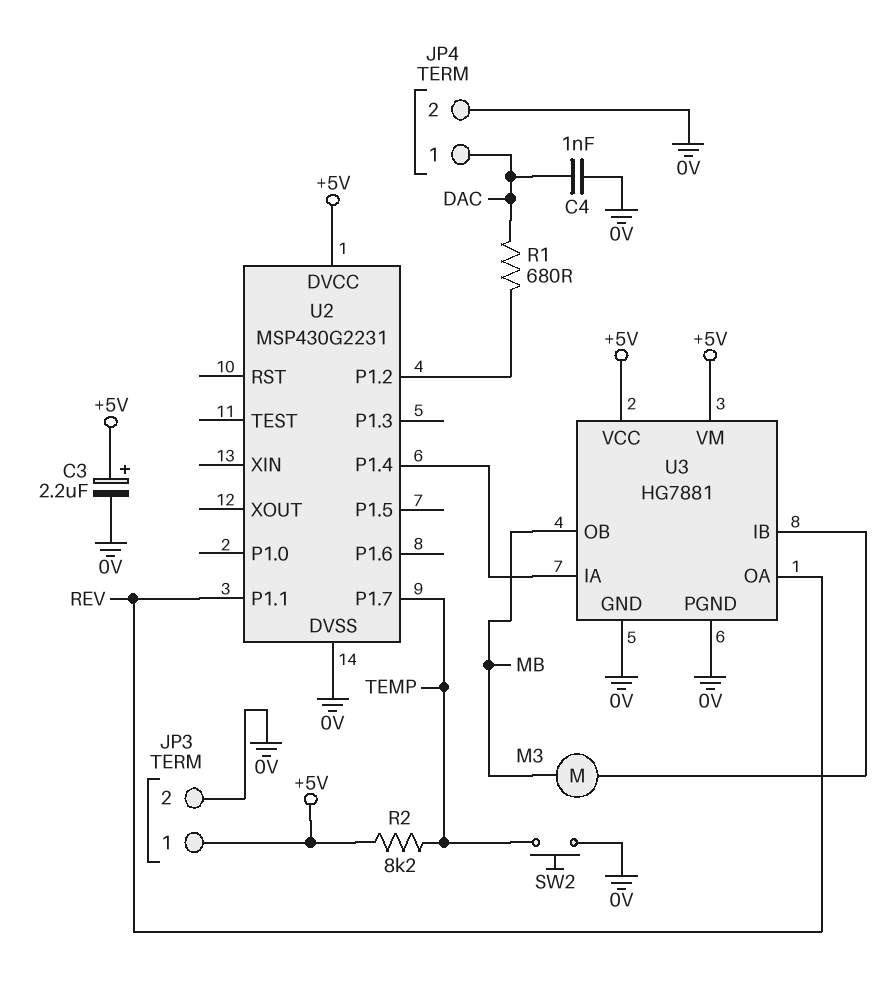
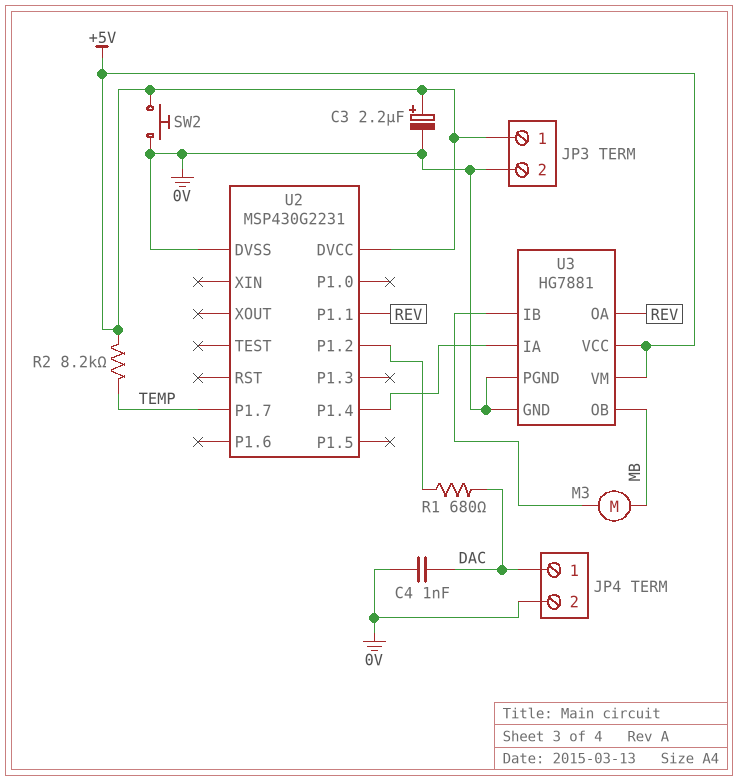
SW2: button (0V, TEMP) -> button (+5V, 0V)

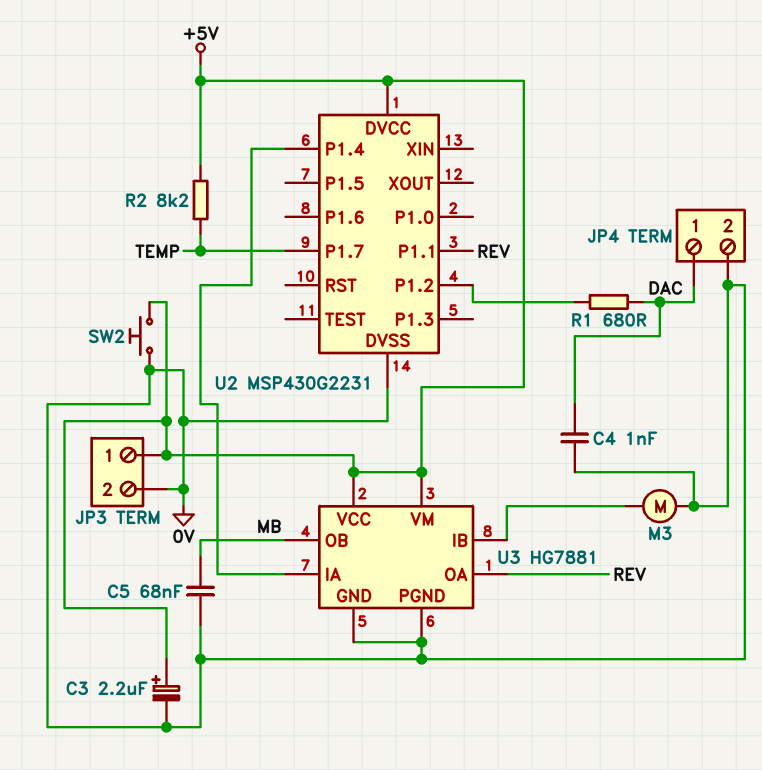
C5: none -> 68nF (0V, MB)
M3: motor (MB, U3/IB) -> motor (0V, U3/IB)

